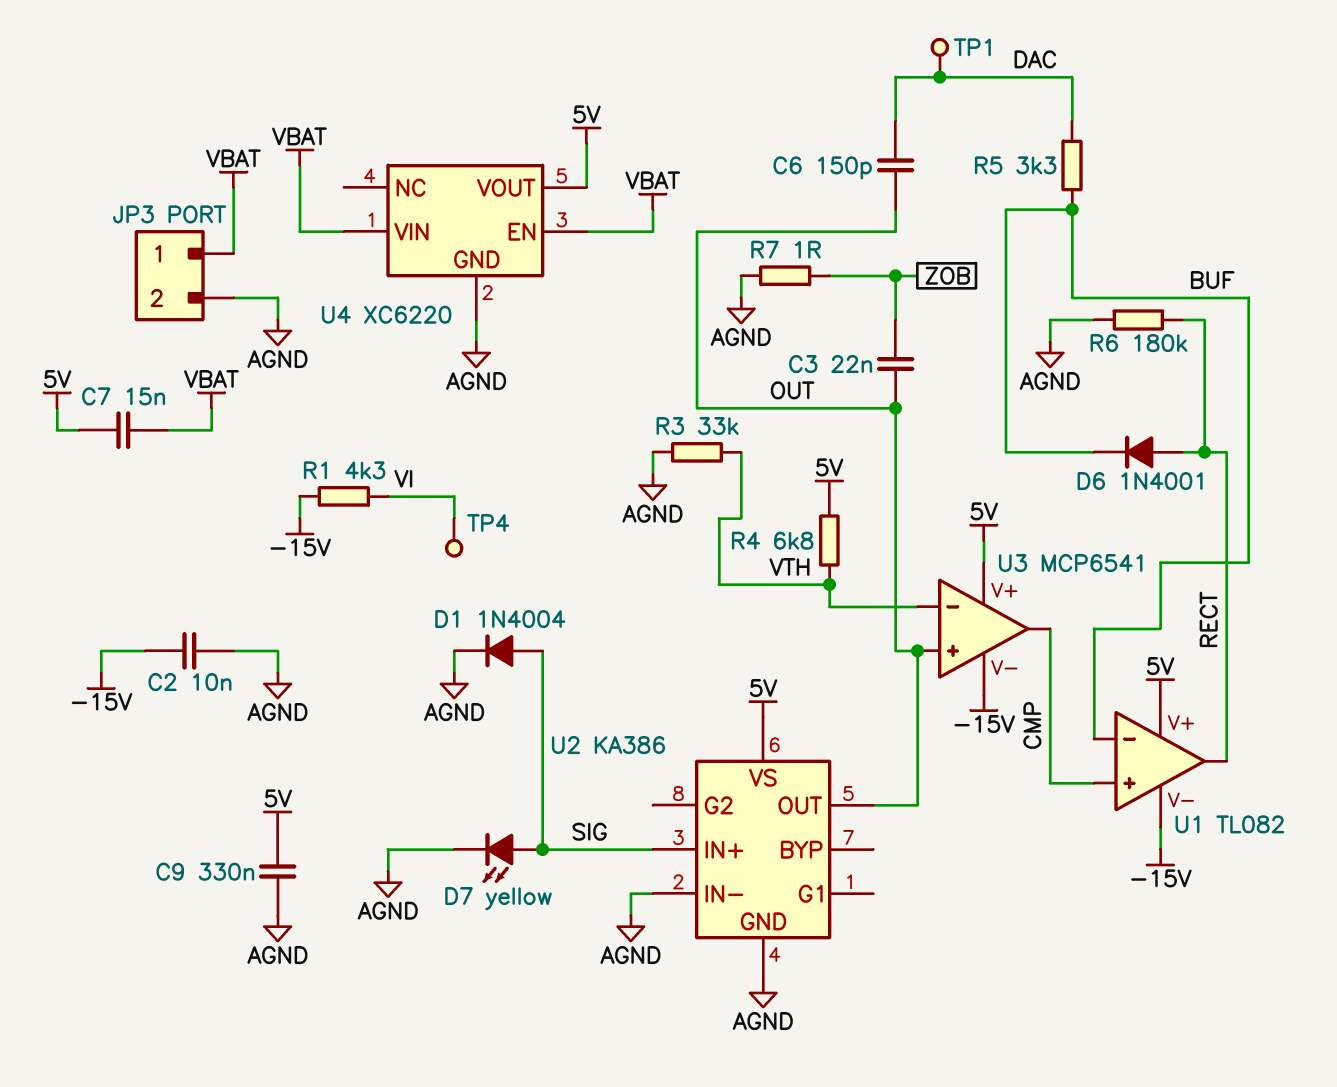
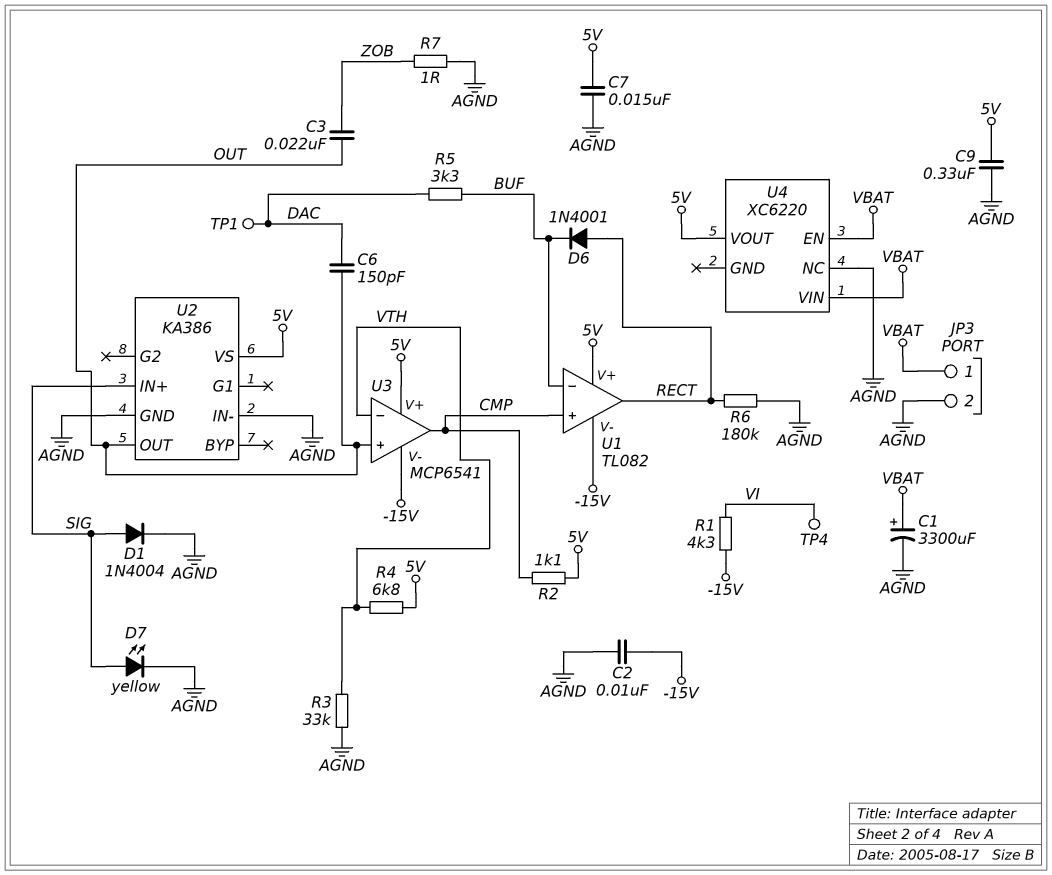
C1: none -> 3300uF (plus VBAT, minus AGND)
C7: 15nF (5V, VBAT) -> 15nF (5V, AGND)
R2: none -> 1.1k (5V, CMP)
U4 pin GND: AGND -> none
U4 pin NC: none -> AGND

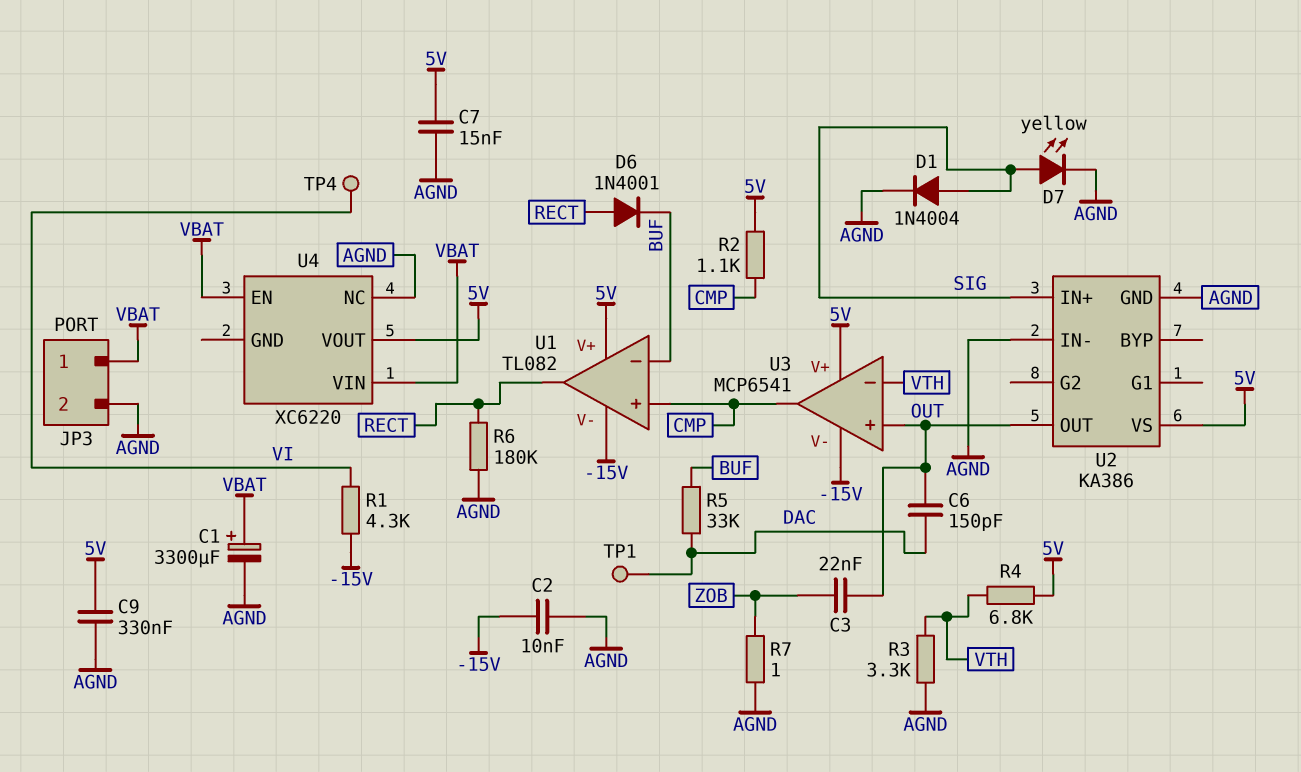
R3: 33k (AGND, VTH) -> 3.3k (AGND, VTH)
R5: 3.3k (BUF, DAC) -> 33k (BUF, DAC)

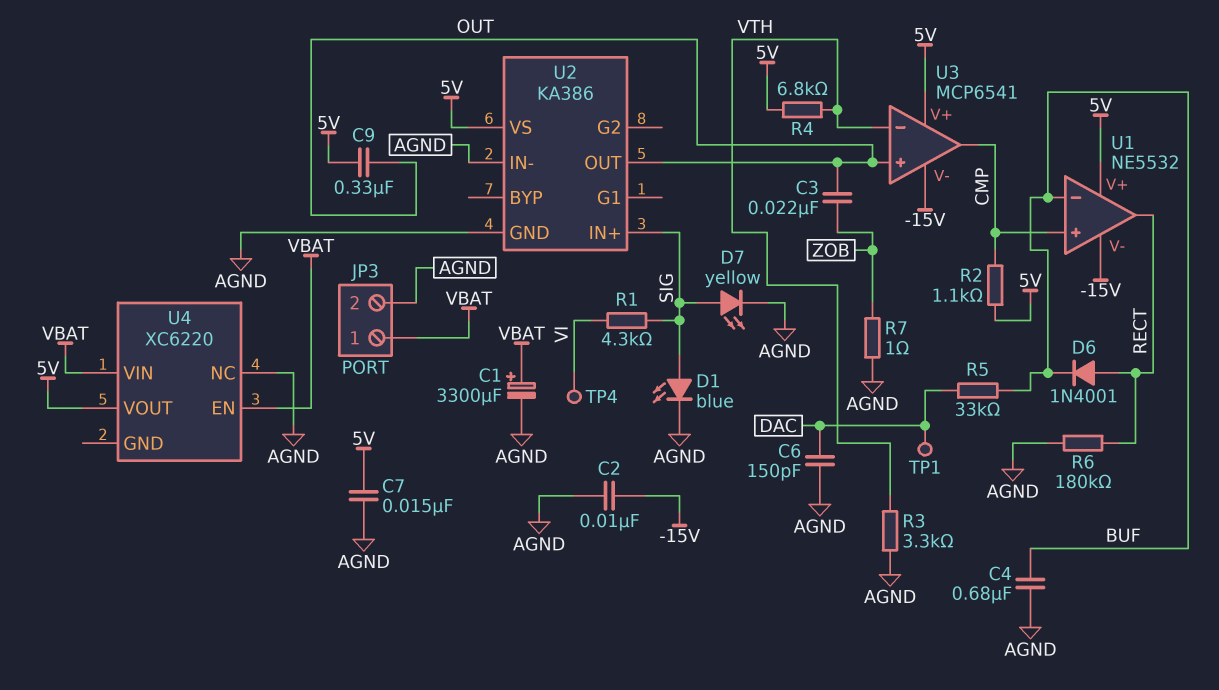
C4: none -> 680nF (AGND, BUF)
C6: 150pF (DAC, OUT) -> 150pF (AGND, DAC)
C9: 330nF (5V, AGND) -> 330nF (5V, OUT)
D1: diode 1N4004 (A SIG, K AGND) -> LED blue (A SIG, K AGND)
R1: 4.3k (-15V, VI) -> 4.3k (SIG, VI)
U1: TL082 -> NE5532

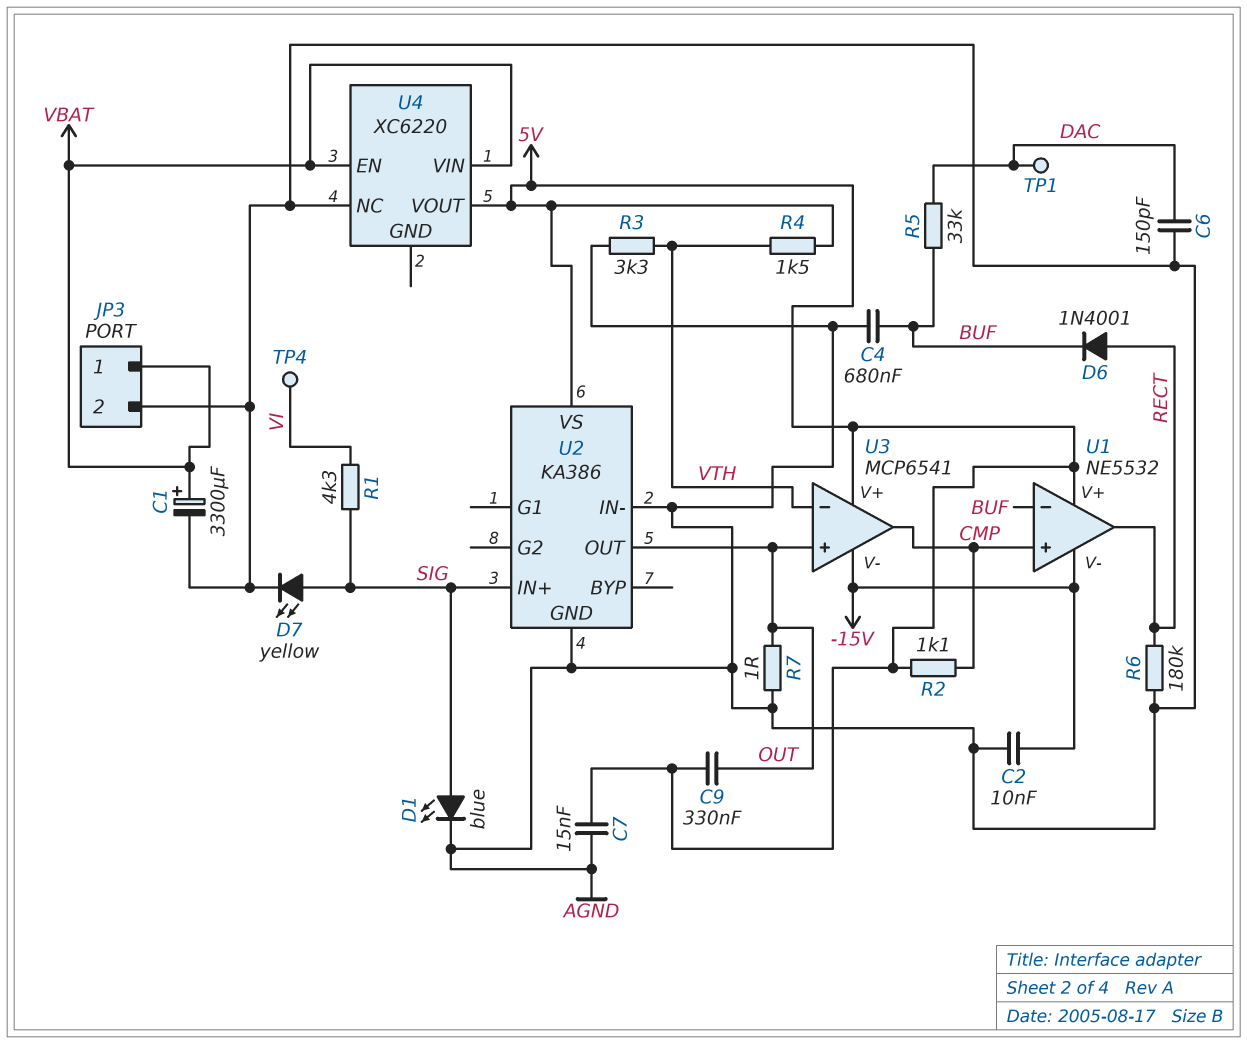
C3: 22nF (OUT, ZOB) -> none
R4: 6.8k (5V, VTH) -> 1.5k (5V, VTH)
R7: 1 (AGND, ZOB) -> 1 (AGND, OUT)

